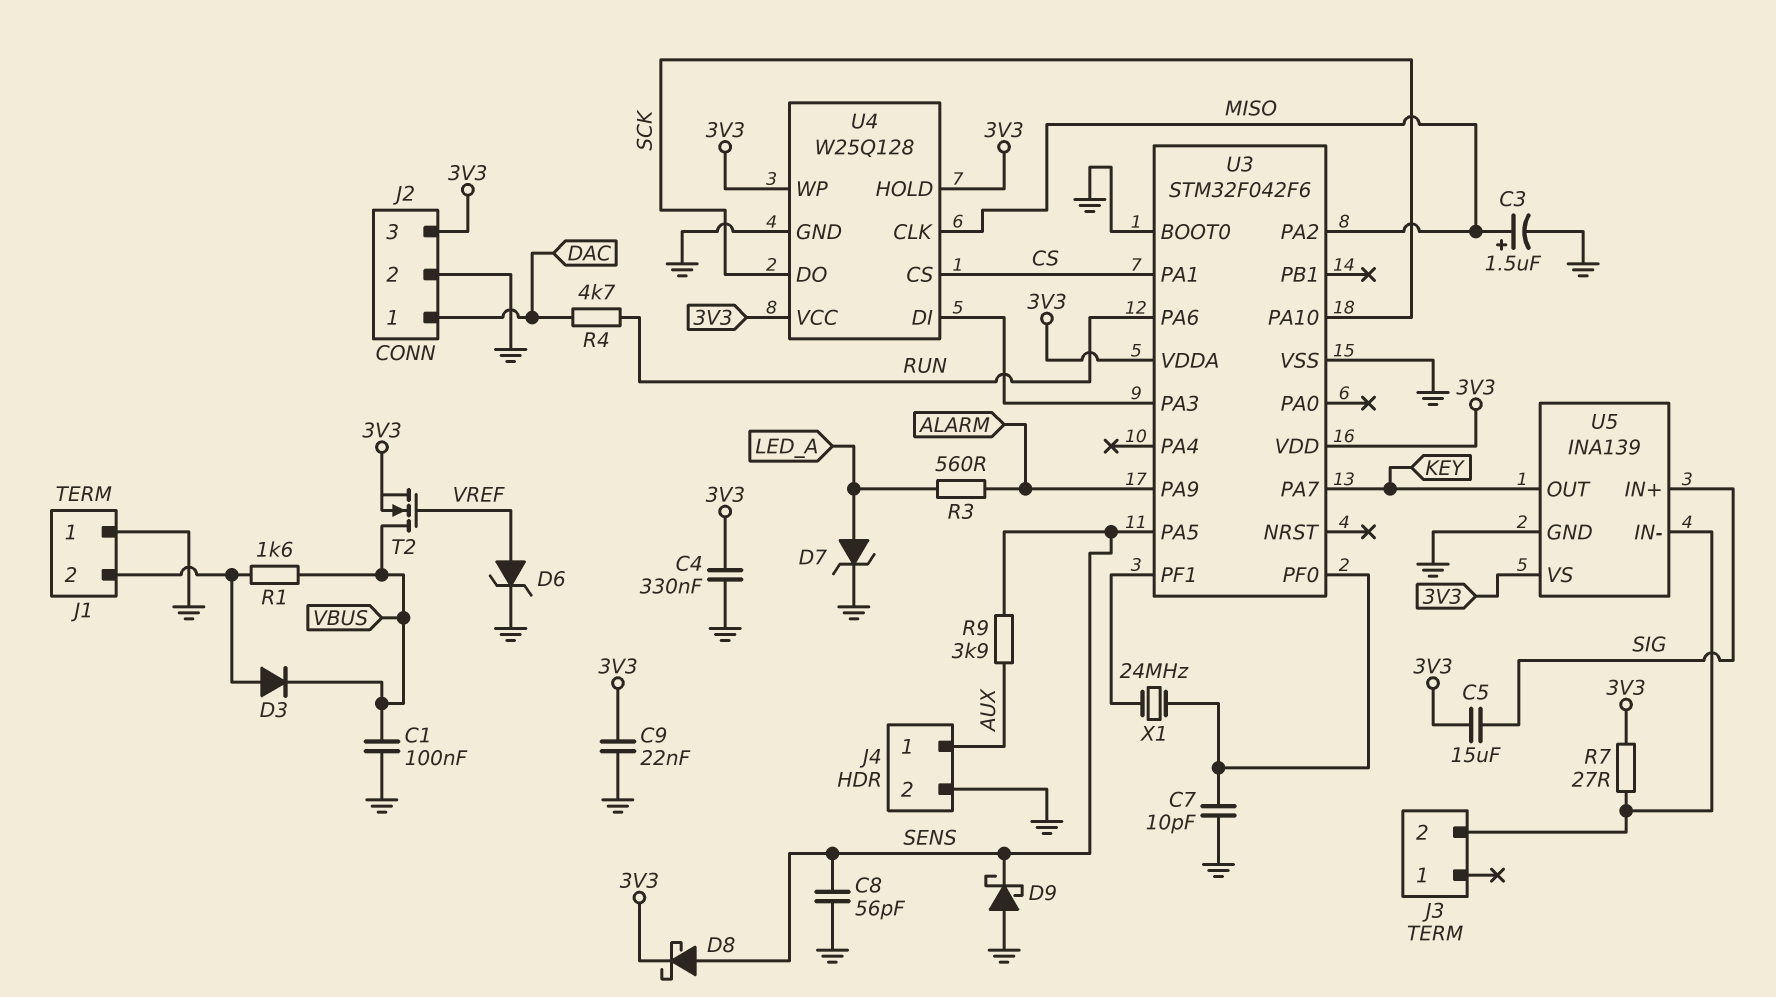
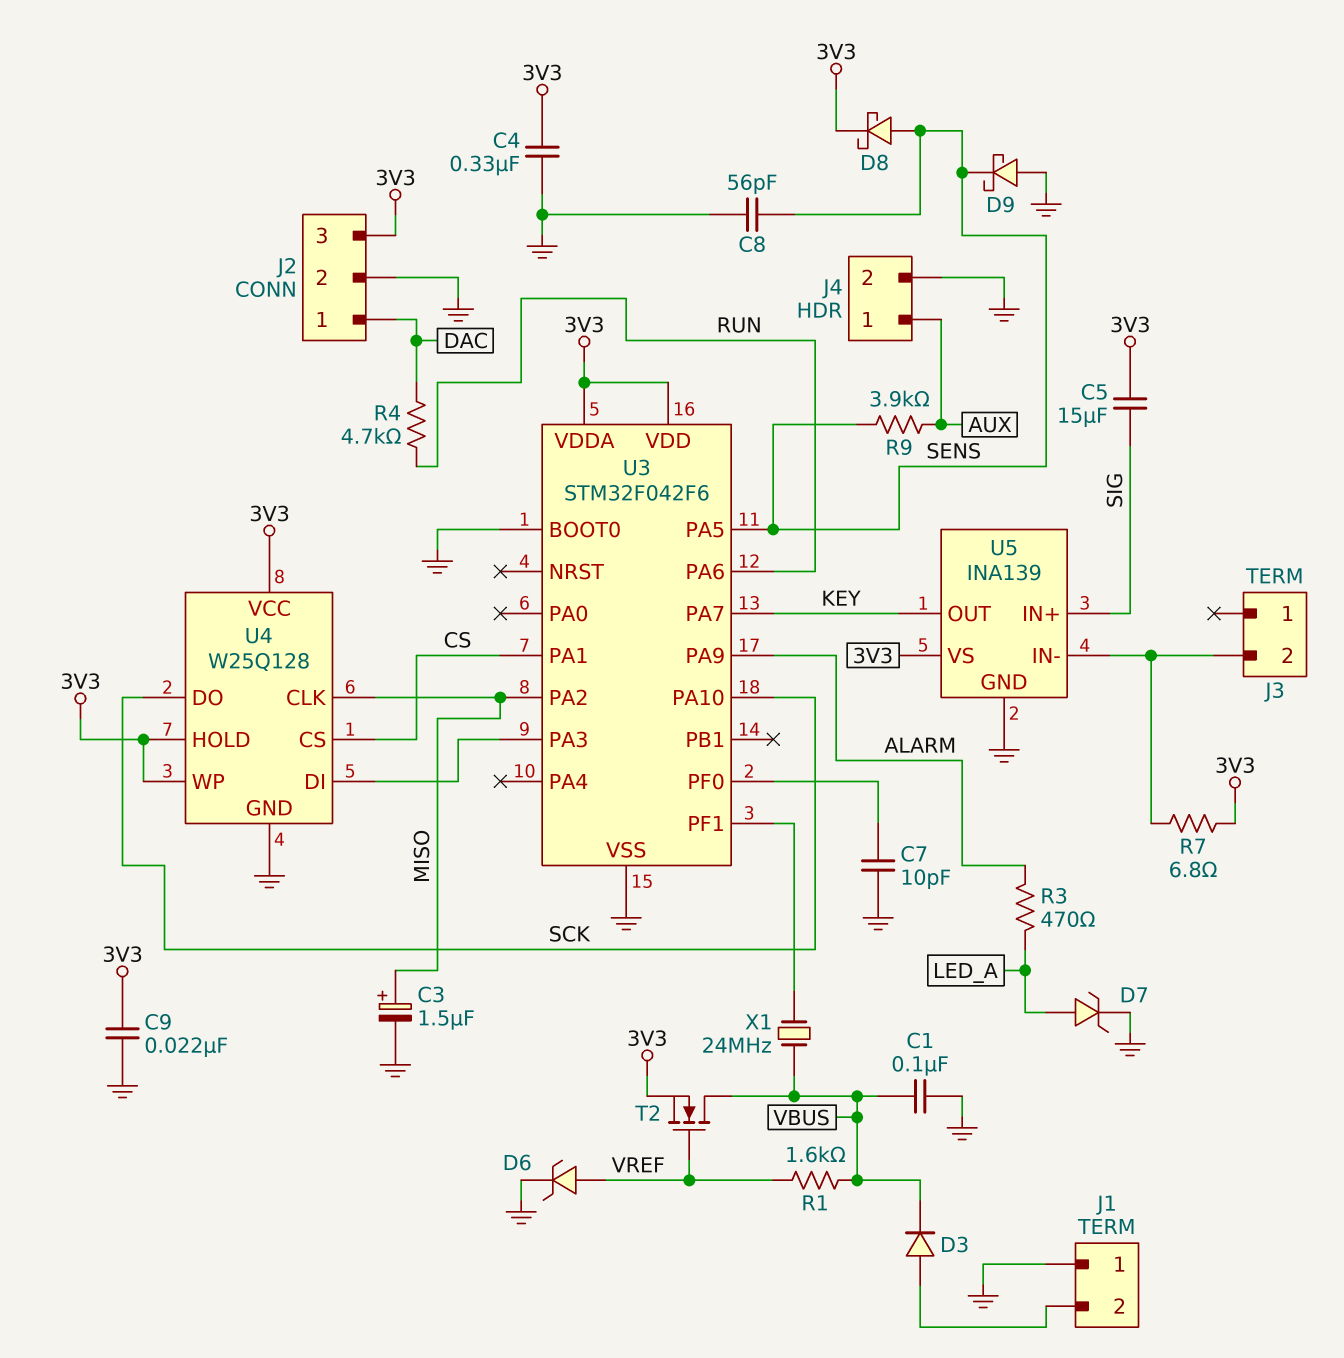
R1: 1.6k (J1/2, VBUS) -> 1.6k (VBUS, VREF)
R3: 560 (ALARM, LED_A) -> 470 (ALARM, LED_A)
R7: 27 (3V3, J3/2) -> 6.8 (3V3, J3/2)
X1: 24MHz (U3/PF0, U3/PF1) -> 24MHz (U3/PF1, VBUS)

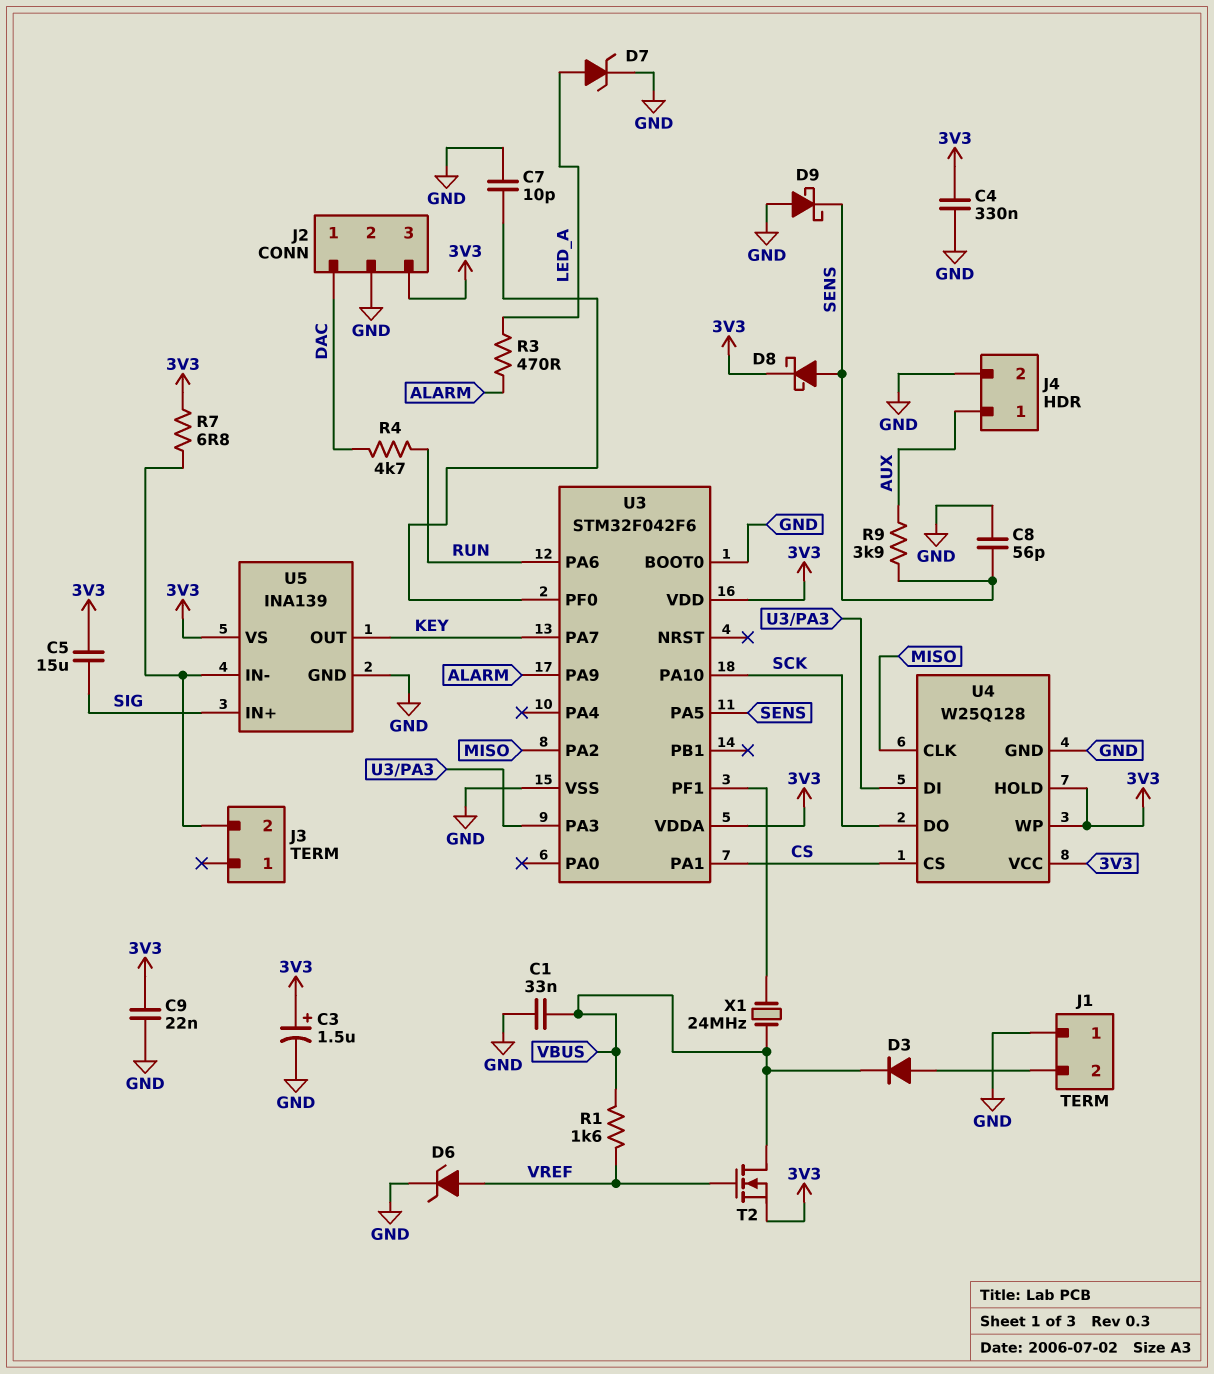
C1: 100nF (GND, VBUS) -> 33nF (GND, VBUS)
C3: 1.5uF (plus MISO, minus GND) -> 1.5uF (plus 3V3, minus GND)

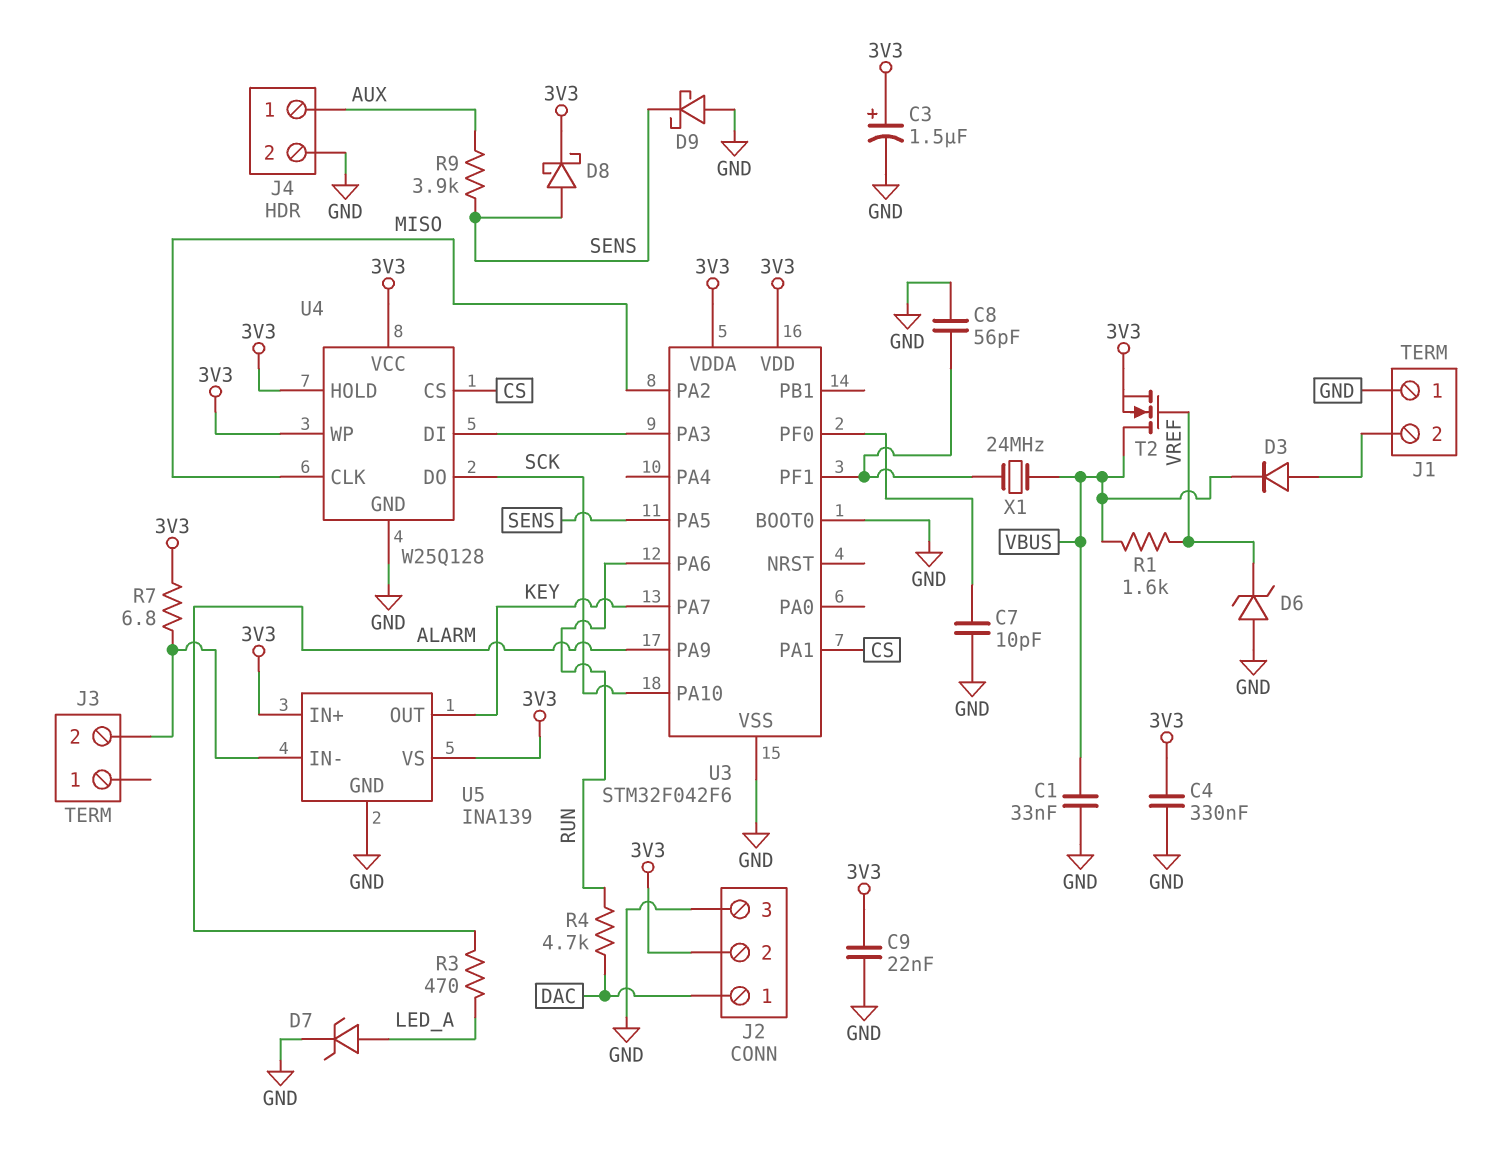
C5: 15uF (3V3, SIG) -> none
C8: 56pF (GND, SENS) -> 56pF (GND, U3/PF1)
D6: zener (A VREF, K GND) -> zener (A GND, K VREF)
J2 pin 2: GND -> 3V3
J2 pin 3: 3V3 -> GND
U5 pin IN+: SIG -> 3V3

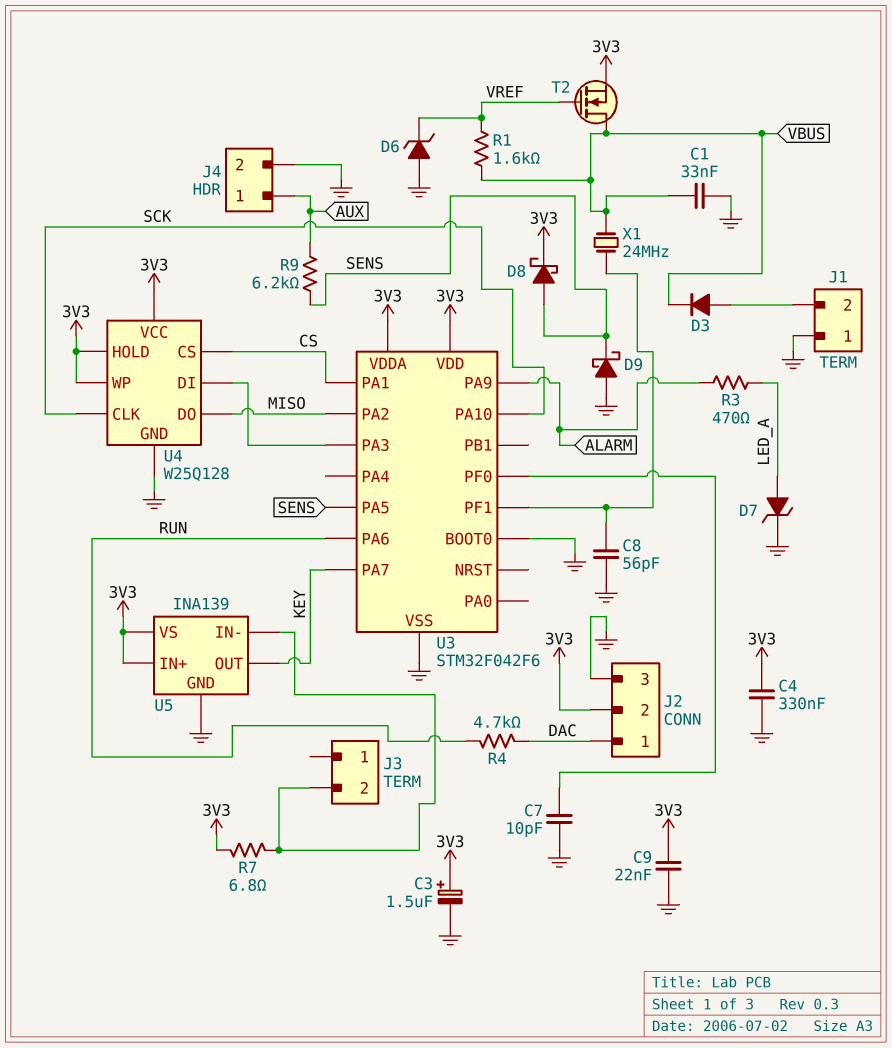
R9: 3.9k (AUX, SENS) -> 6.2k (AUX, SENS)
U4 pin CLK: MISO -> SCK
U4 pin DO: SCK -> MISO

